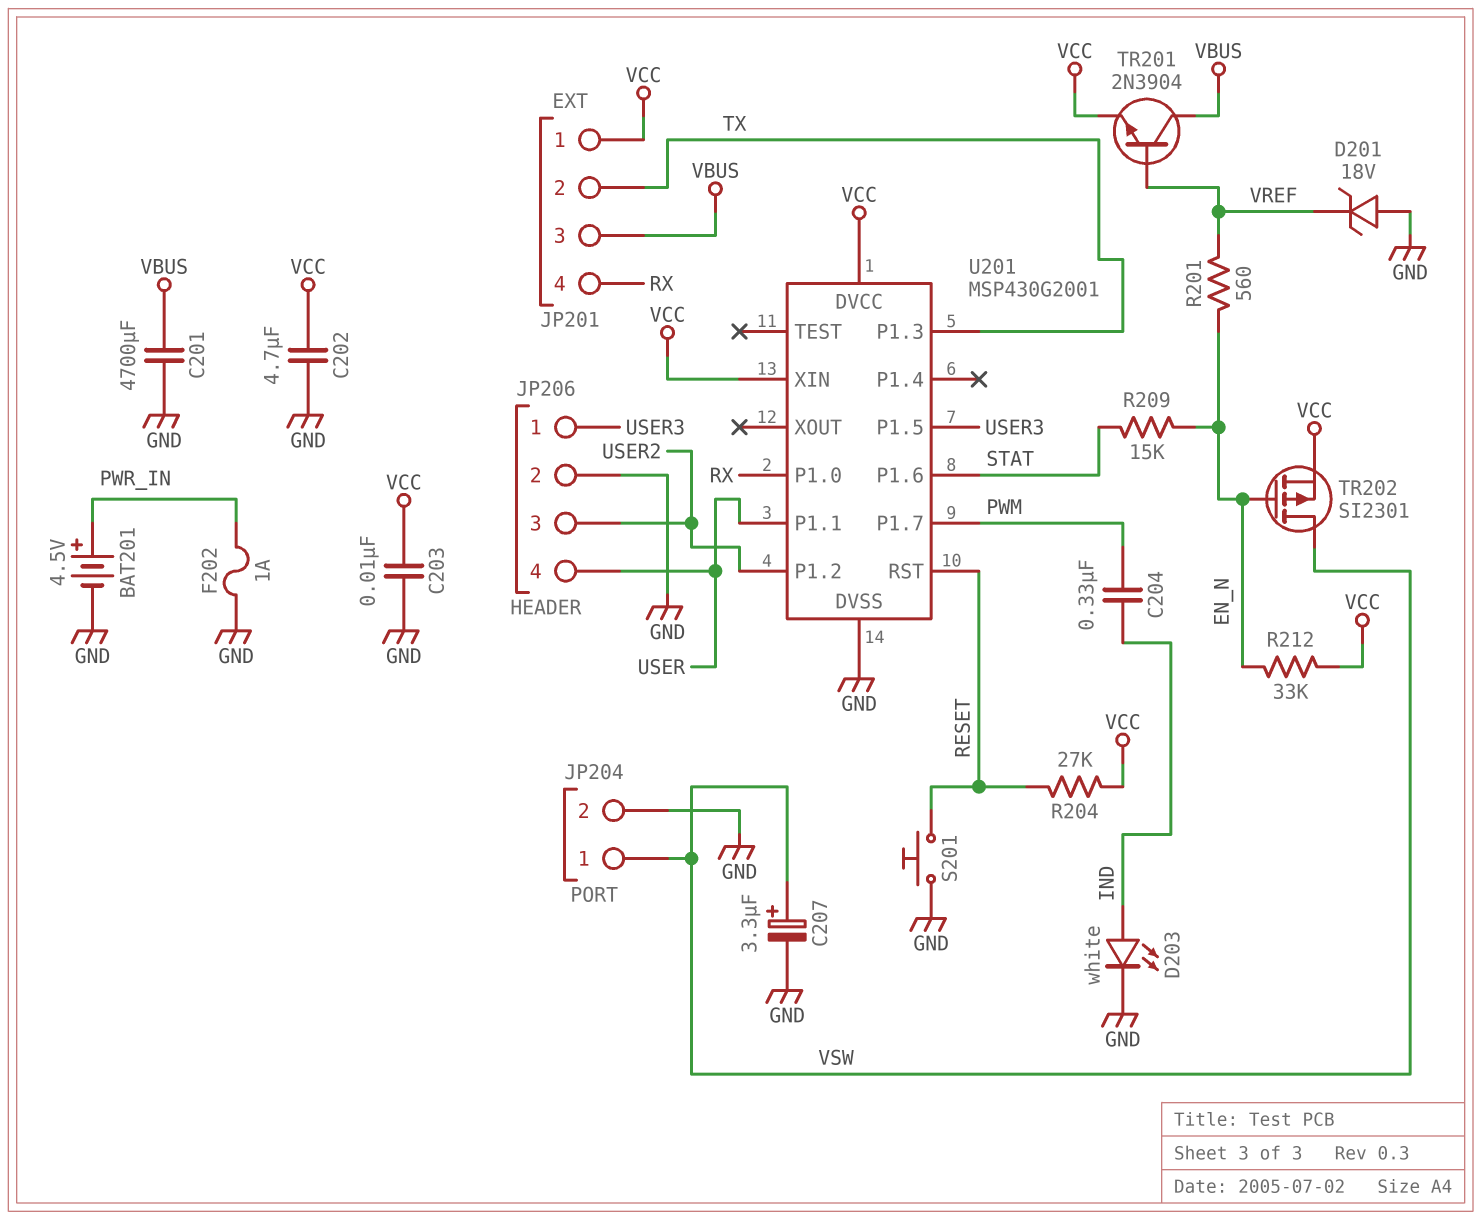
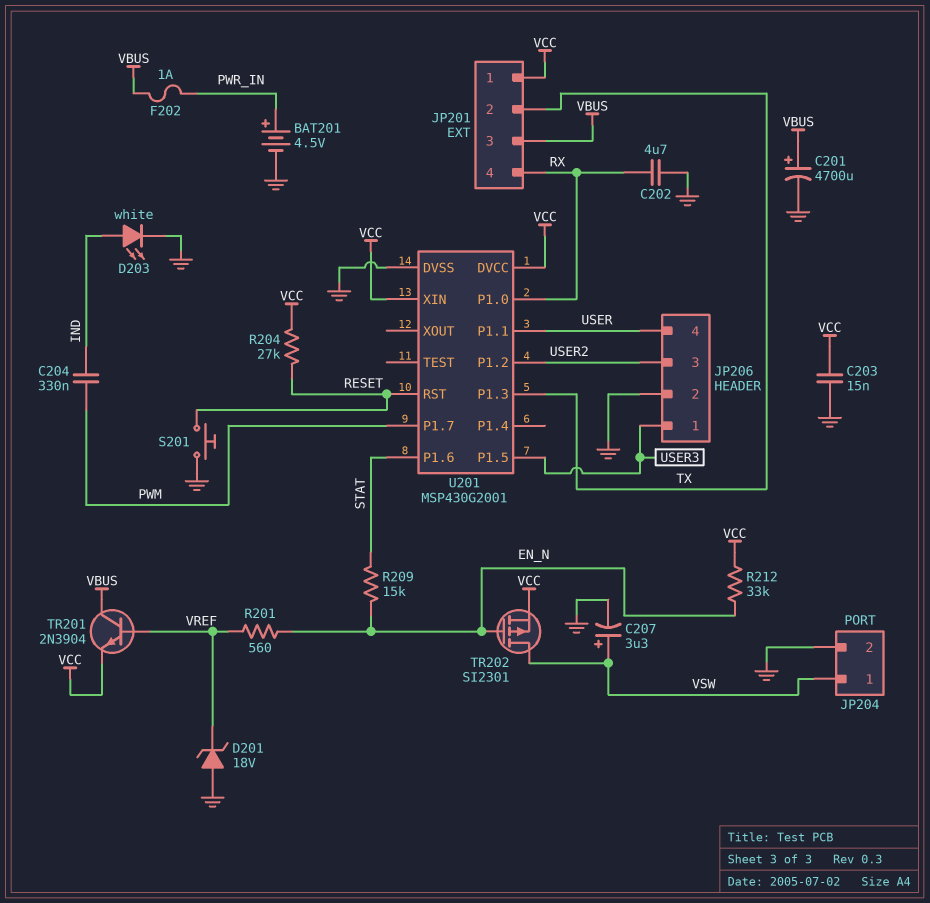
C201: 4700uF (GND, VBUS) -> 4700uF (plus VBUS, minus GND)
C202: 4.7uF (GND, VCC) -> 4.7uF (GND, RX)
C203: 10nF (GND, VCC) -> 15nF (GND, VCC)
F202: 1A (GND, PWR_IN) -> 1A (PWR_IN, VBUS)

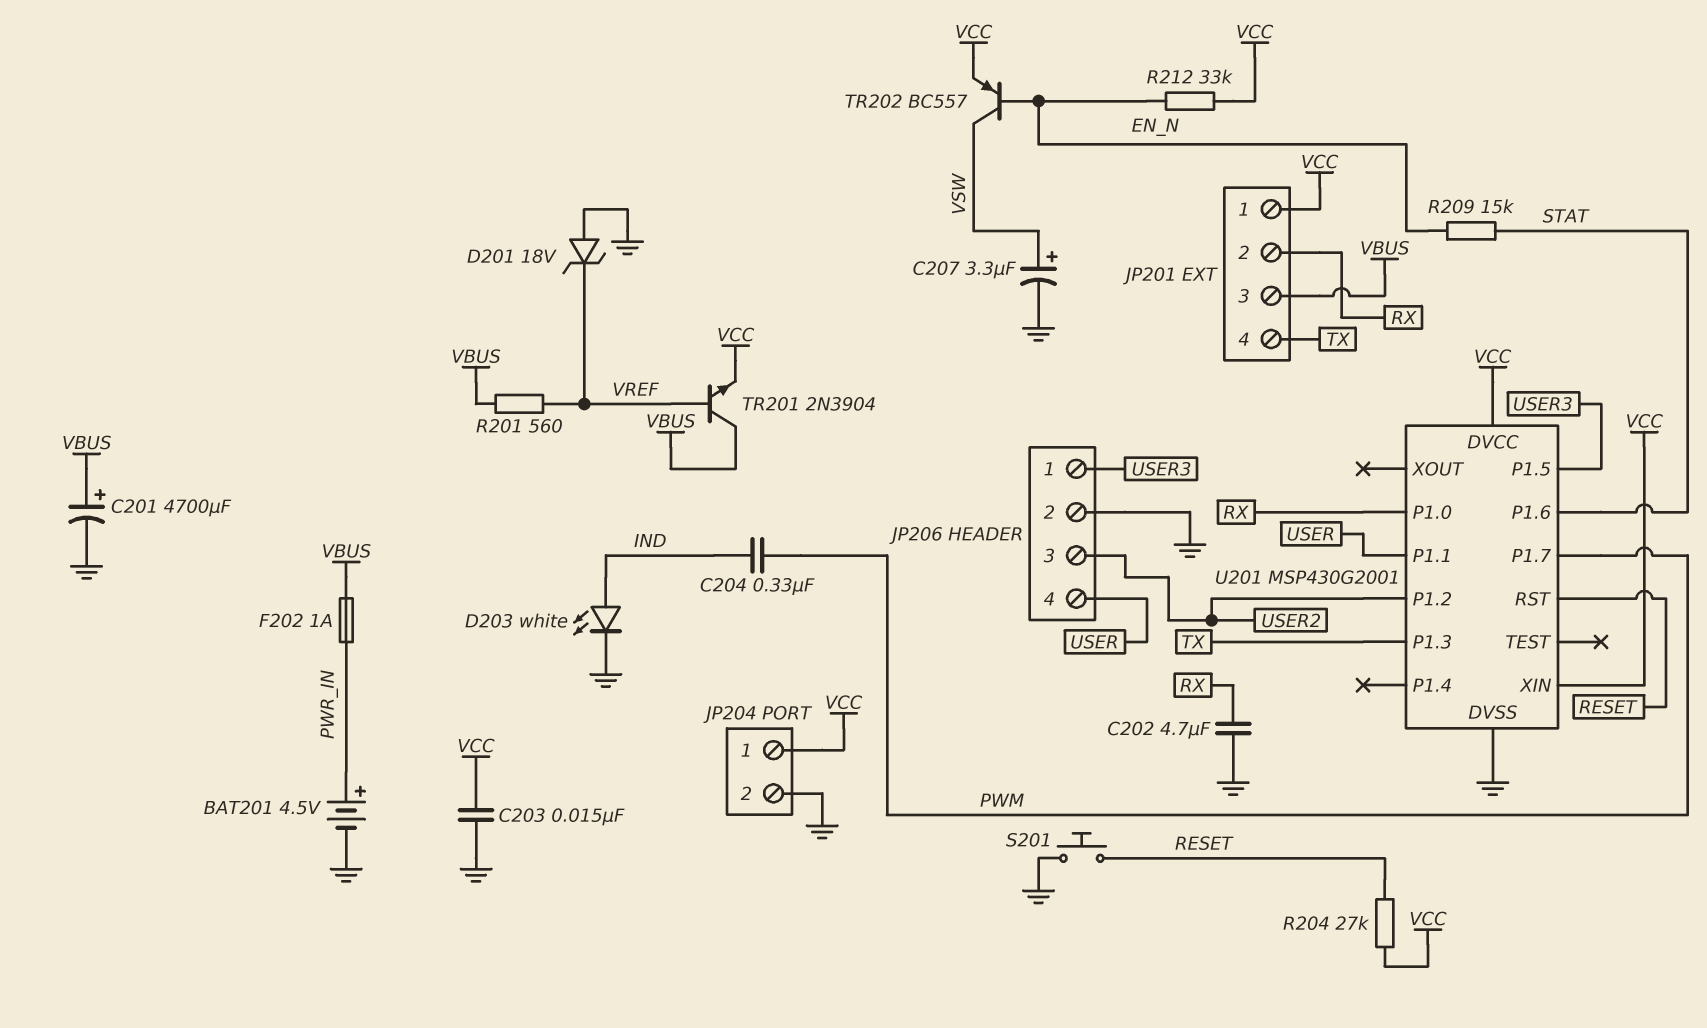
JP201 pin 2: TX -> RX
JP201 pin 4: RX -> TX
JP204 pin 1: VSW -> VCC
R201: 560 (EN_N, VREF) -> 560 (VBUS, VREF)
TR202: PMOS SI2301 (G EN_N, D VSW, S VCC) -> PNP BC557 (B EN_N, C VSW, E VCC)

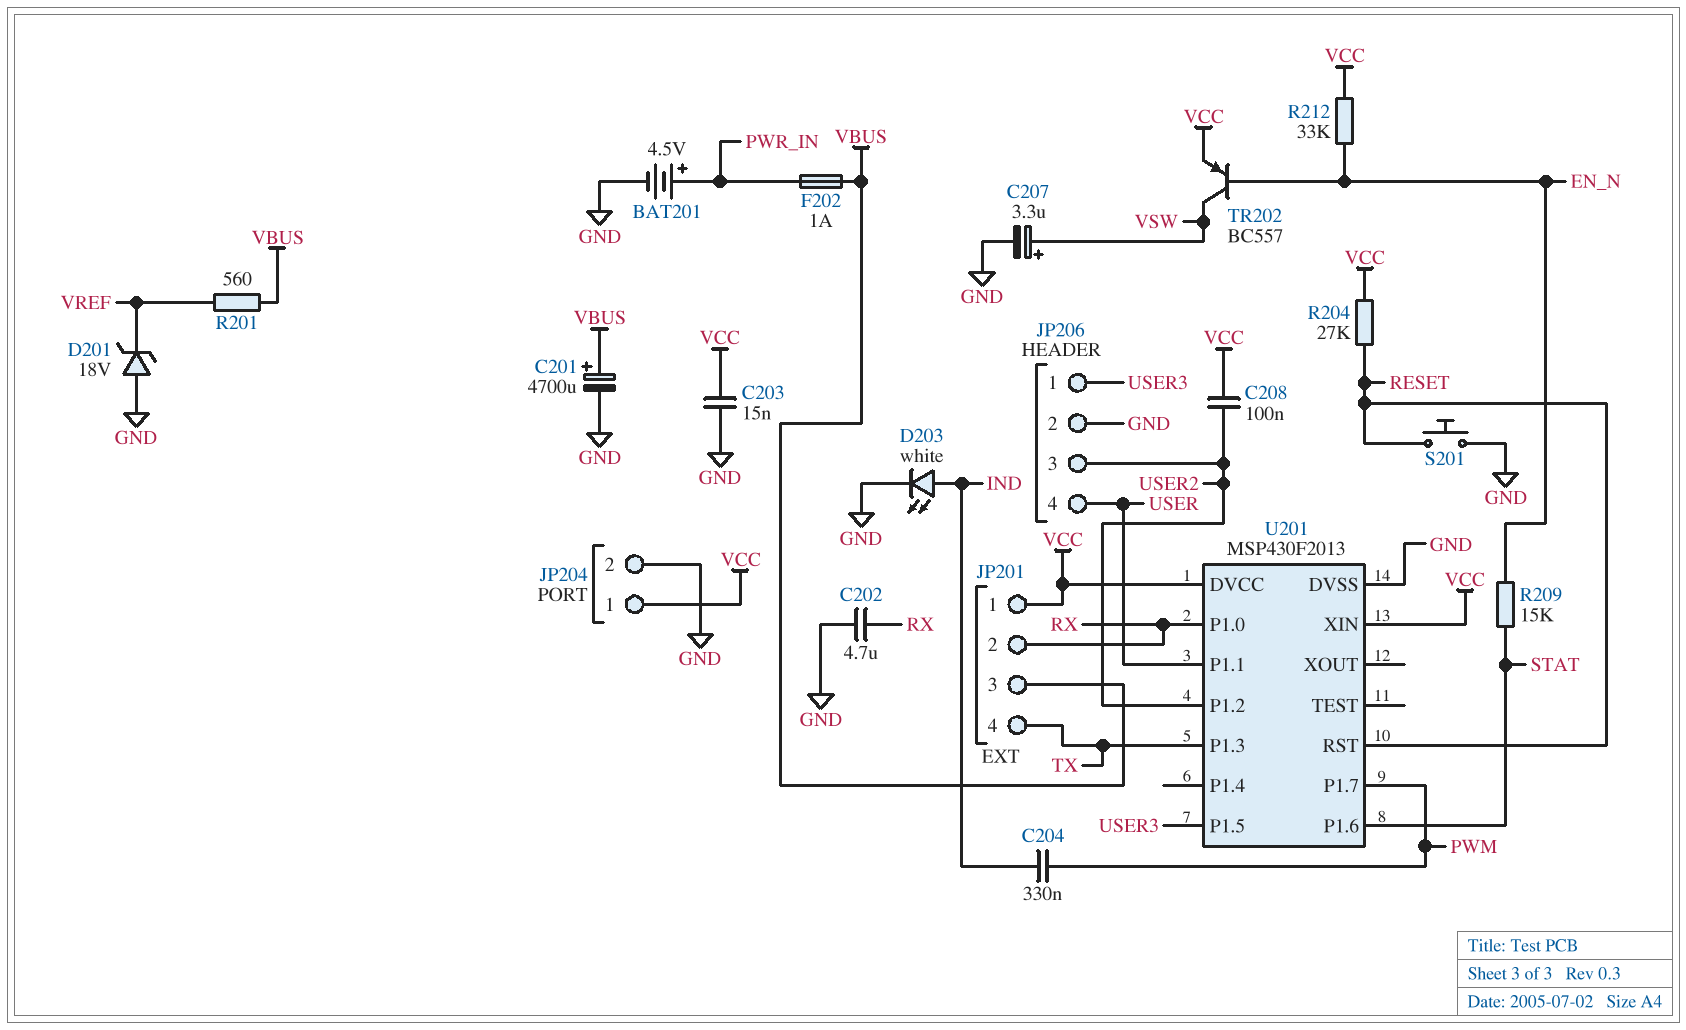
C208: none -> 100nF (USER2, VCC)
TR201: NPN 2N3904 (B VREF, C VBUS, E VCC) -> none
U201: MSP430G2001 -> MSP430F2013

